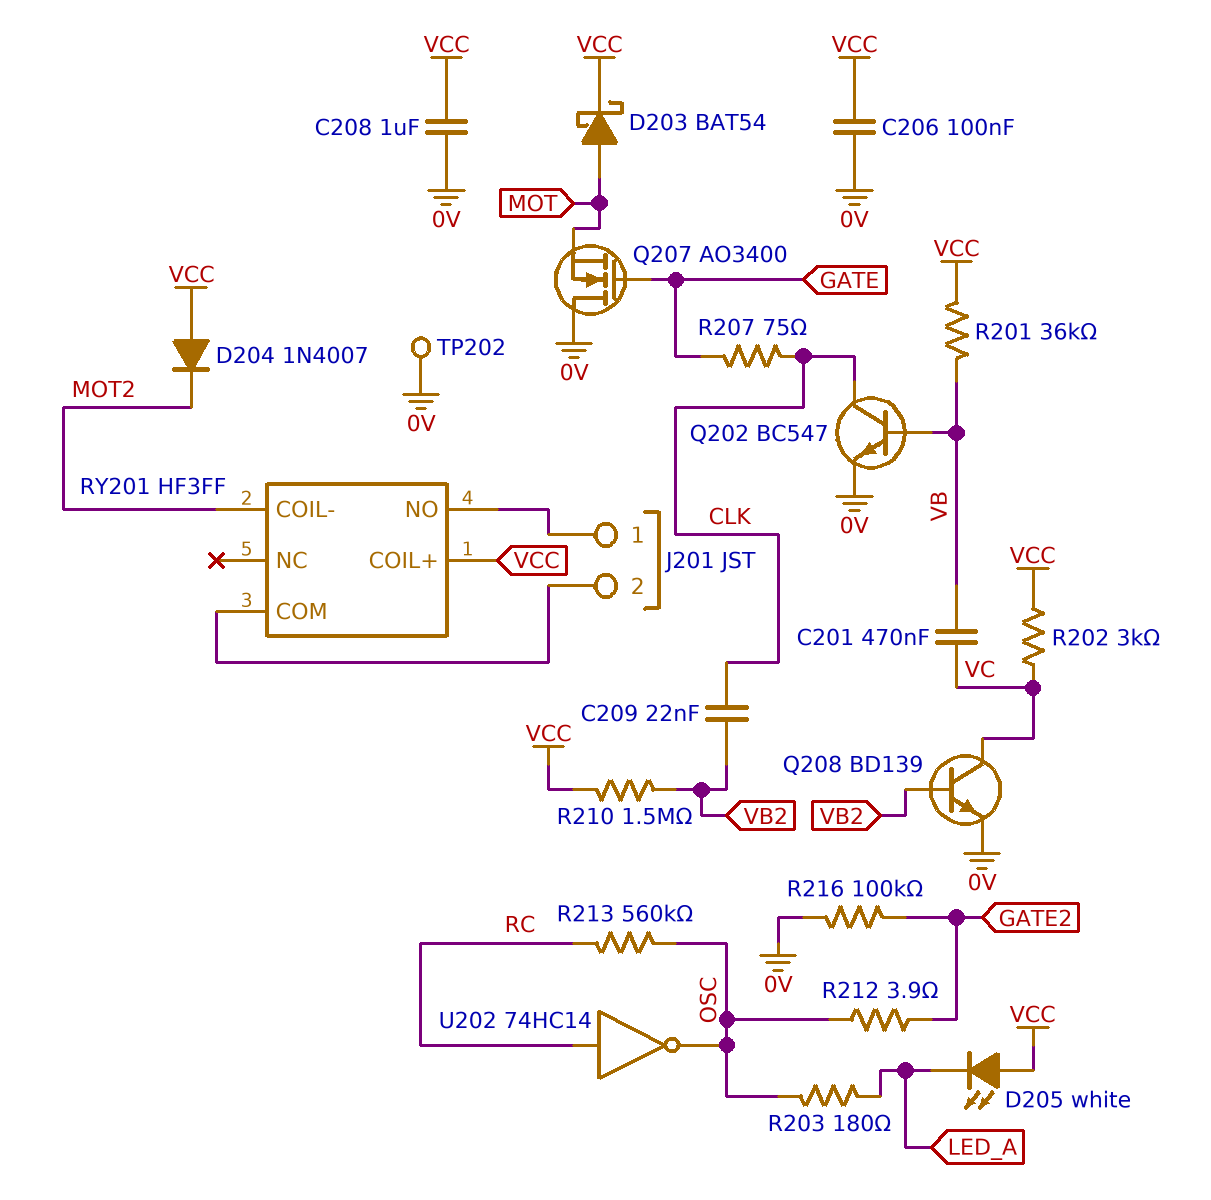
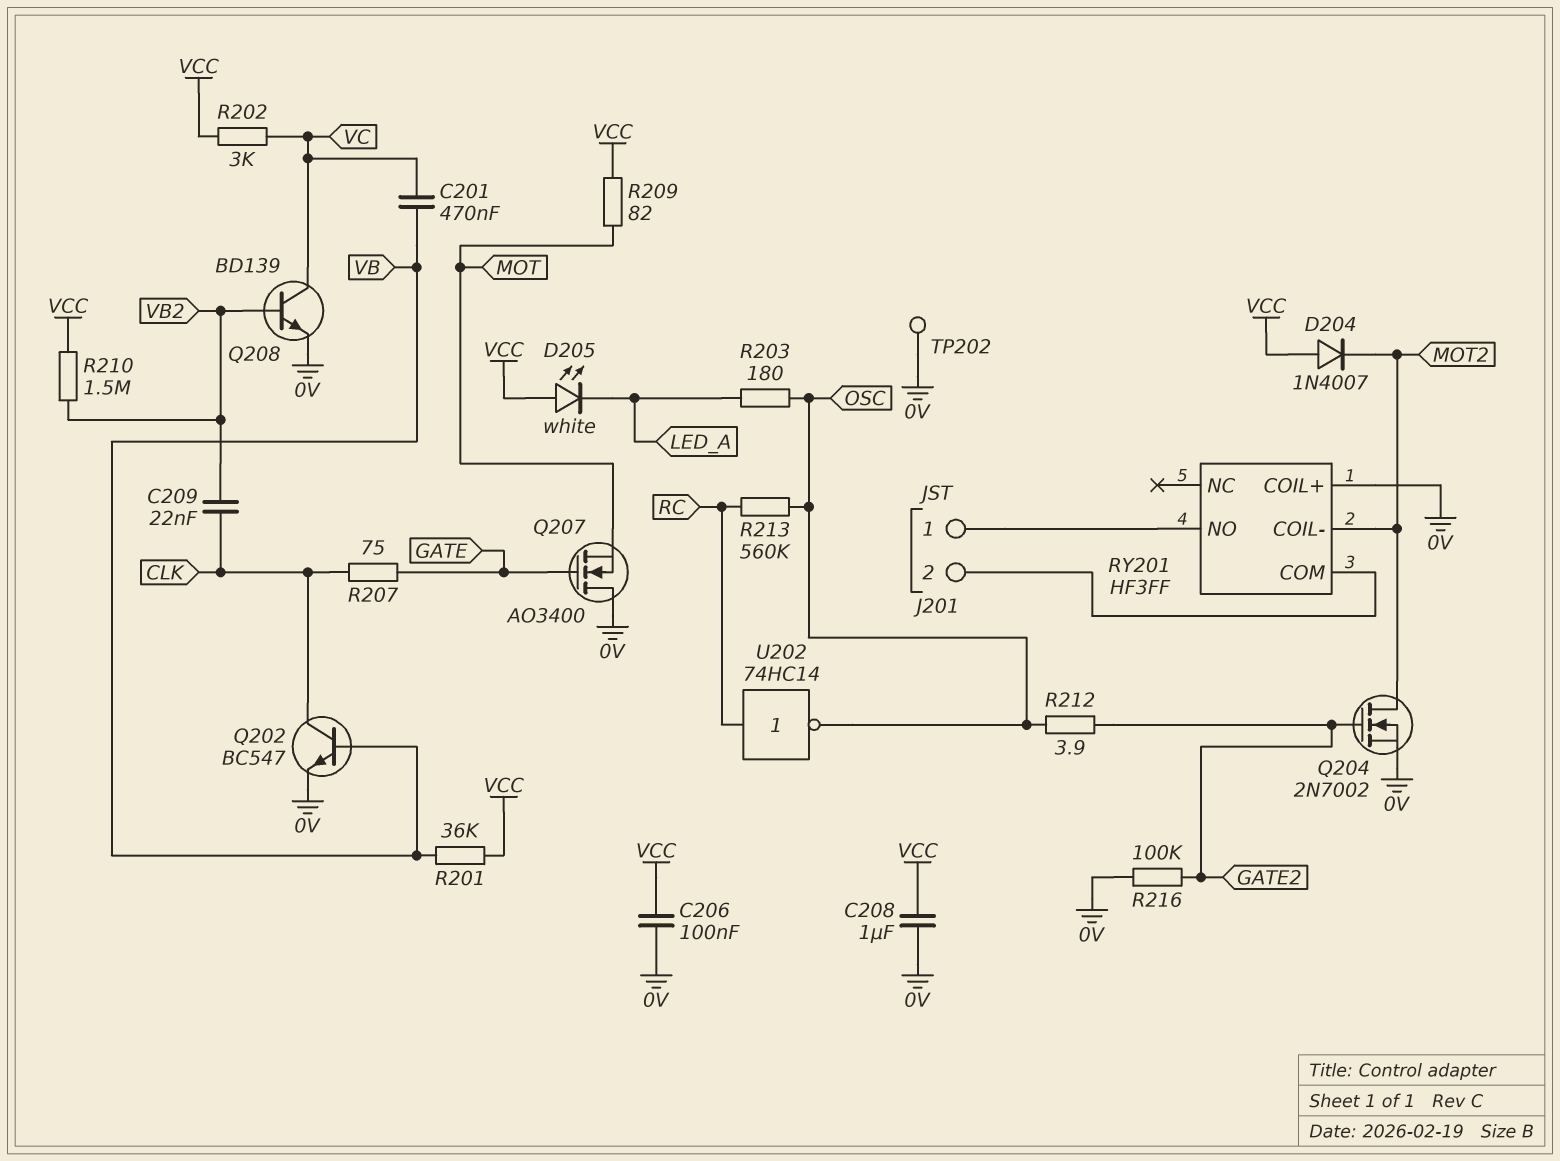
D203: schottky BAT54 (A MOT, K VCC) -> none
Q204: none -> NMOS 2N7002 (G GATE2, D MOT2, S 0V)
R209: none -> 82 (MOT, VCC)
RY201 pin COIL+: VCC -> 0V

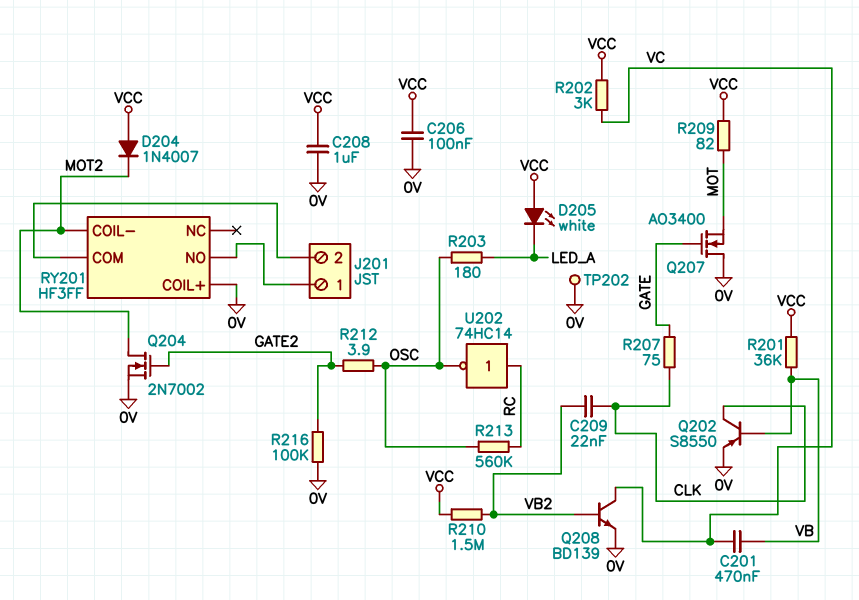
Q202: NPN BC547 (B VB, C CLK, E 0V) -> PNP S8550 (B VB, C CLK, E 0V)

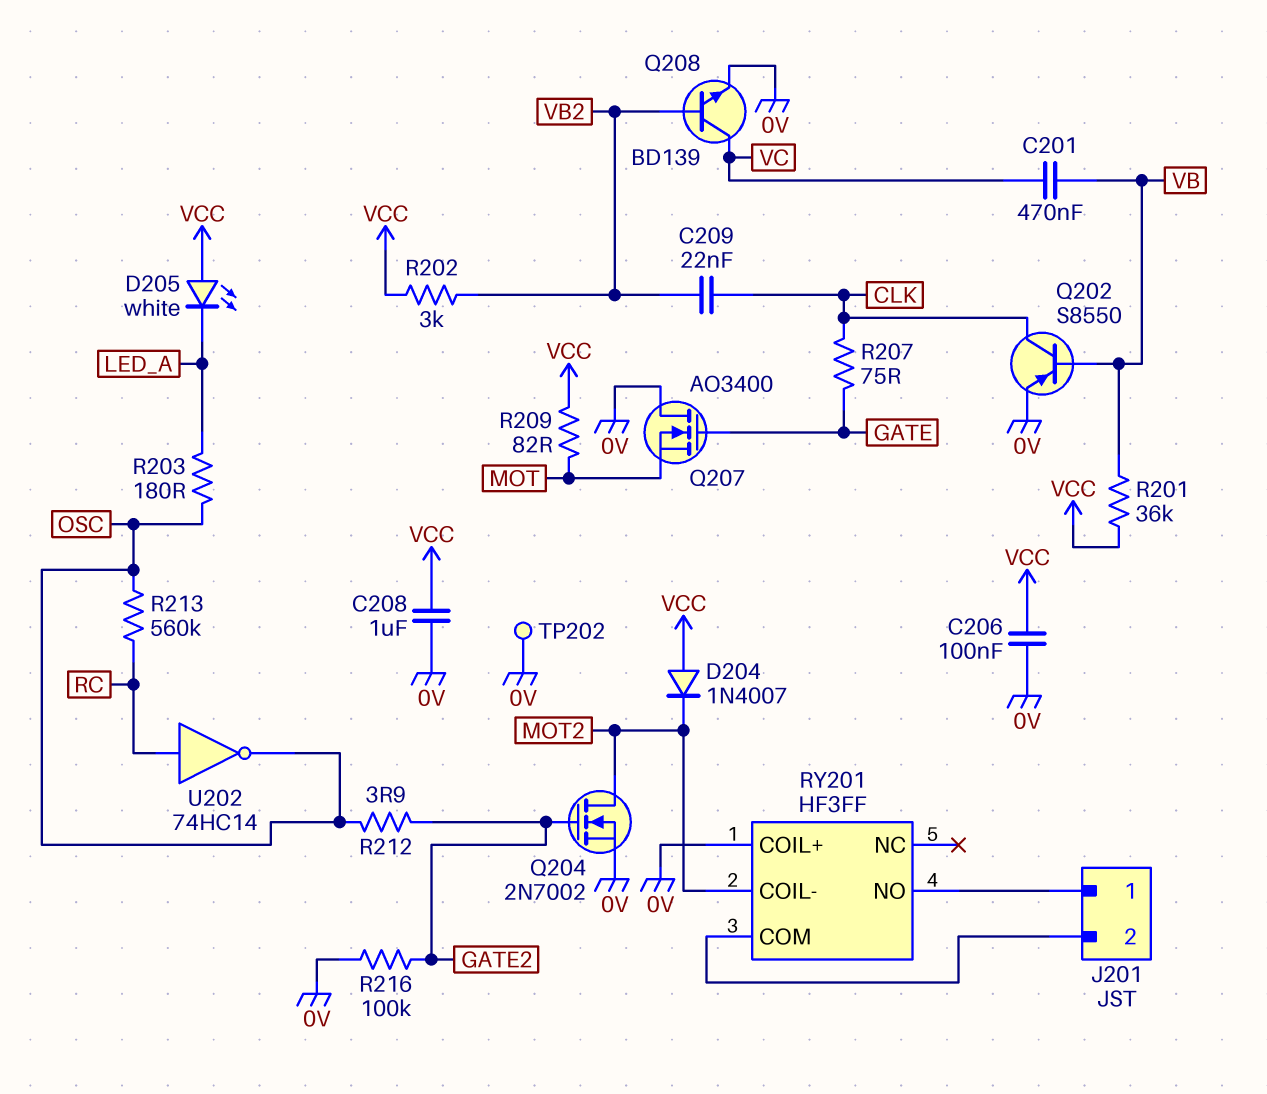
R202: 3k (VC, VCC) -> 3k (VB2, VCC)
R210: 1.5M (VB2, VCC) -> none

